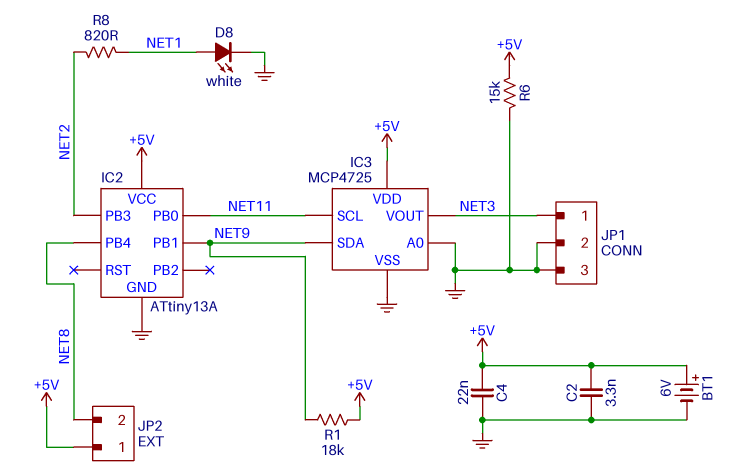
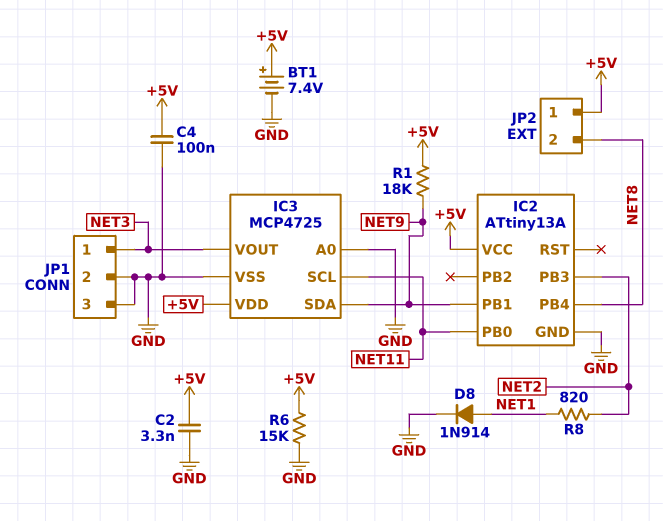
BT1: 6V (plus +5V, minus GND) -> 7.4V (plus +5V, minus GND)
C4: 22nF (+5V, GND) -> 100nF (+5V, GND)
D8: LED white (A NET1, K GND) -> diode 1N914 (A NET1, K GND)

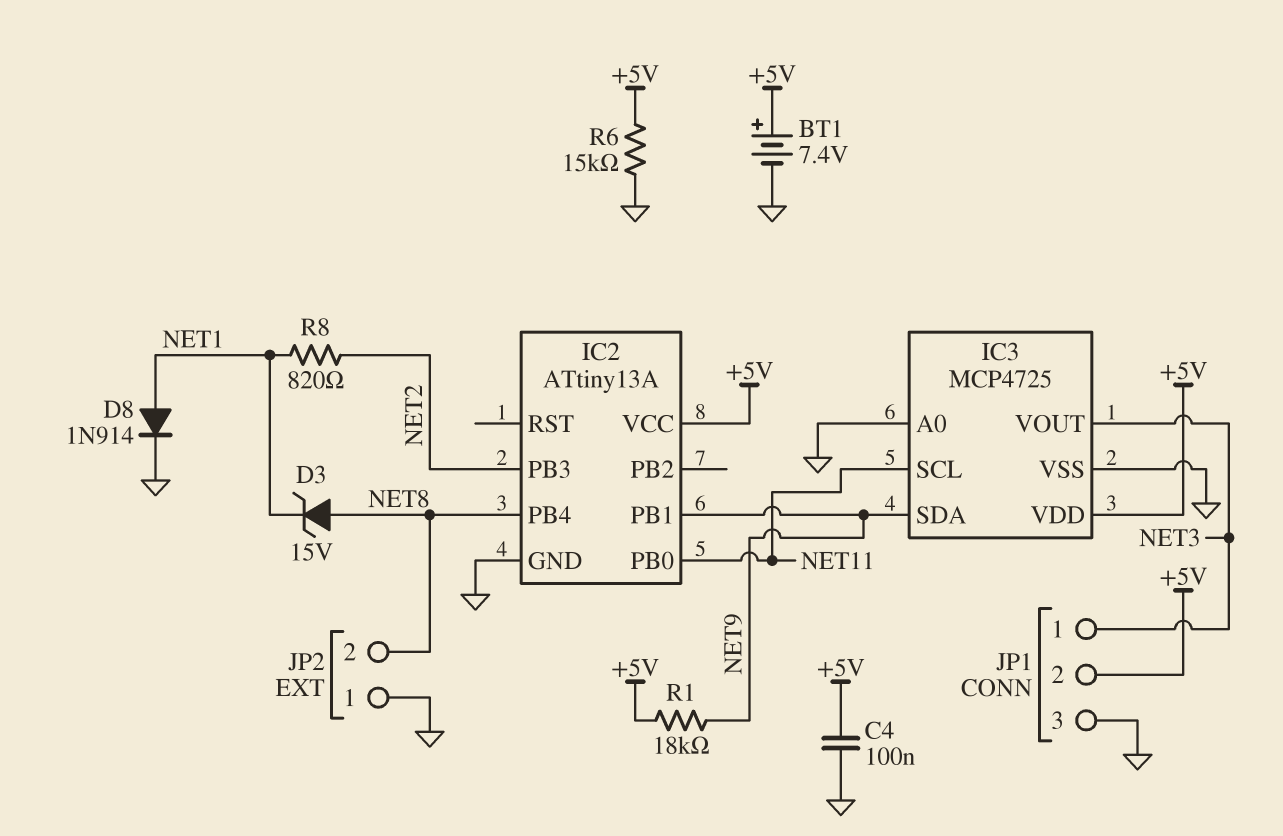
C2: 3.3nF (+5V, GND) -> none
D3: none -> zener 15V (A NET8, K NET1)
JP1 pin 2: GND -> +5V
JP2 pin 1: +5V -> GND

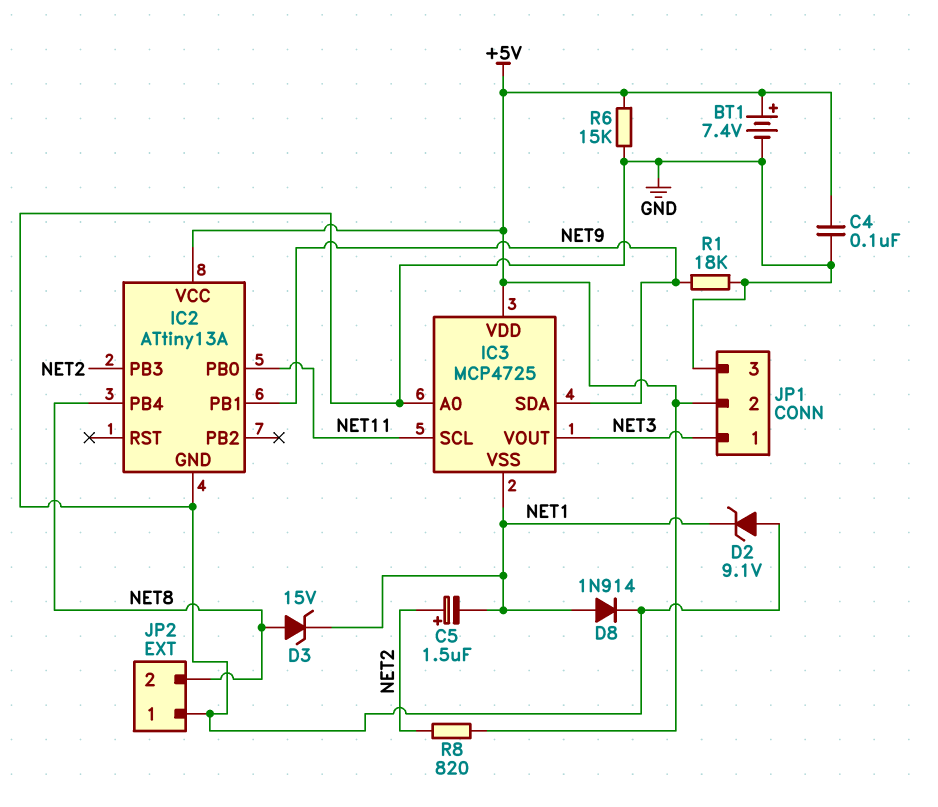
C5: none -> 1.5uF (plus NET2, minus NET1)
D2: none -> zener 9.1V (A GND, K NET1)
IC3 pin VSS: GND -> NET1
R1: 18k (+5V, NET9) -> 18k (GND, NET9)
R8: 820 (NET1, NET2) -> 820 (+5V, NET2)

